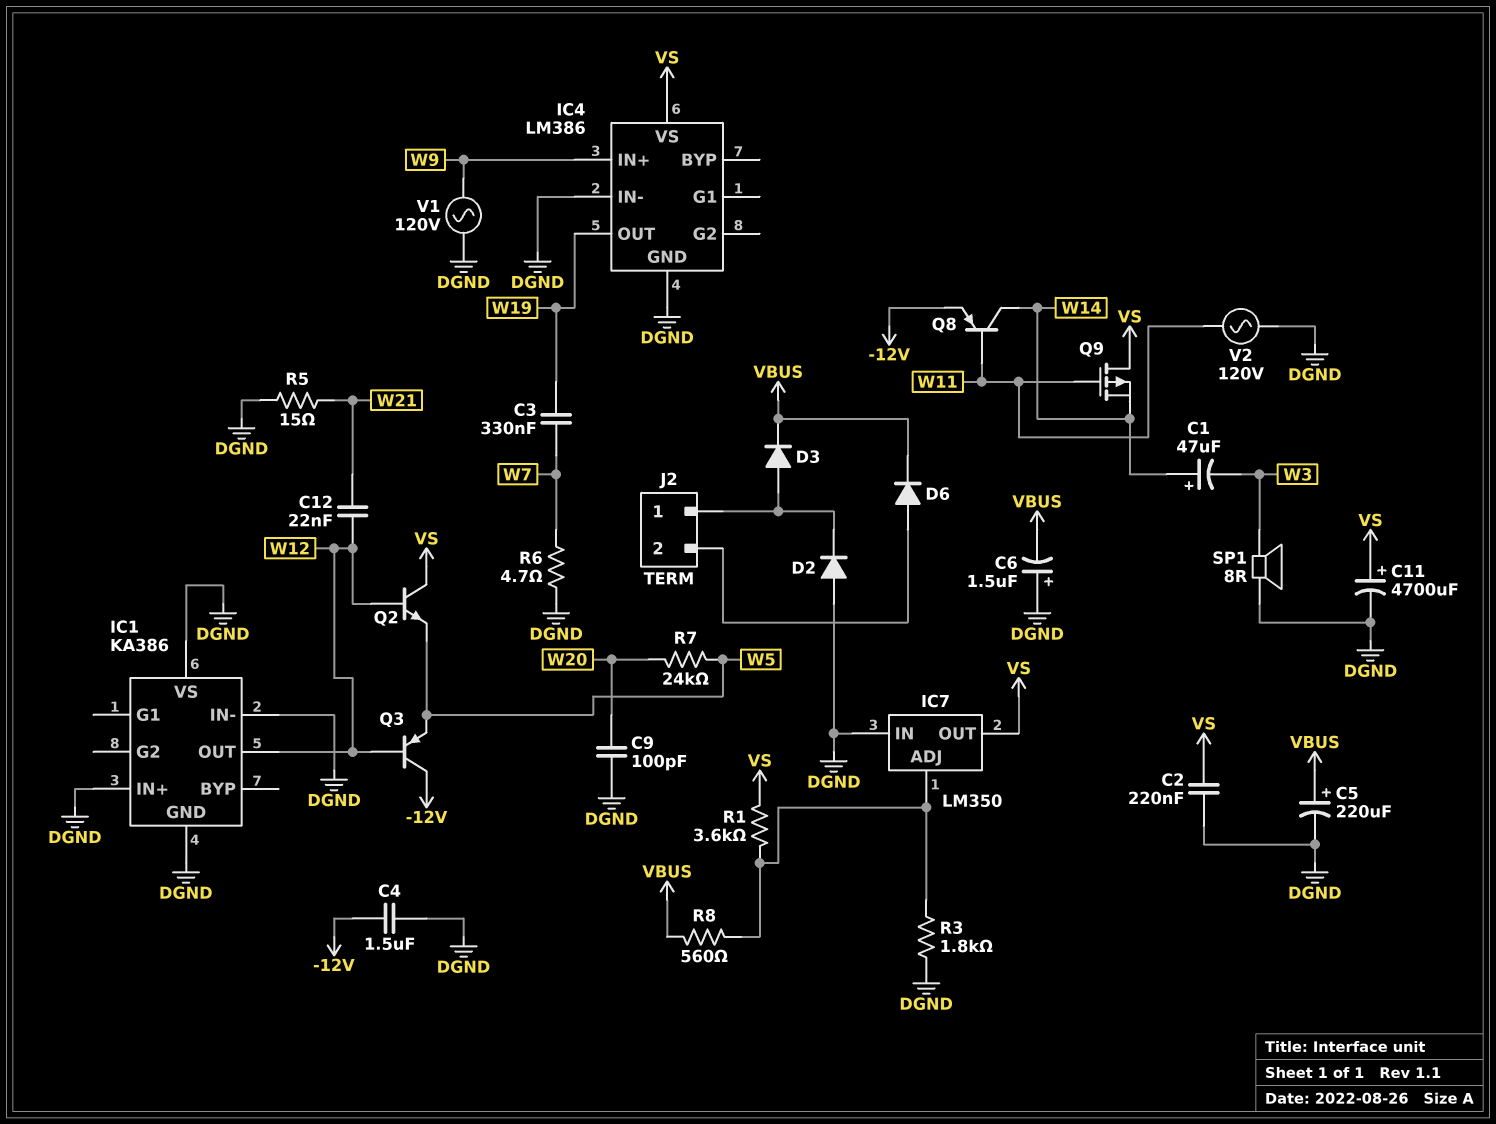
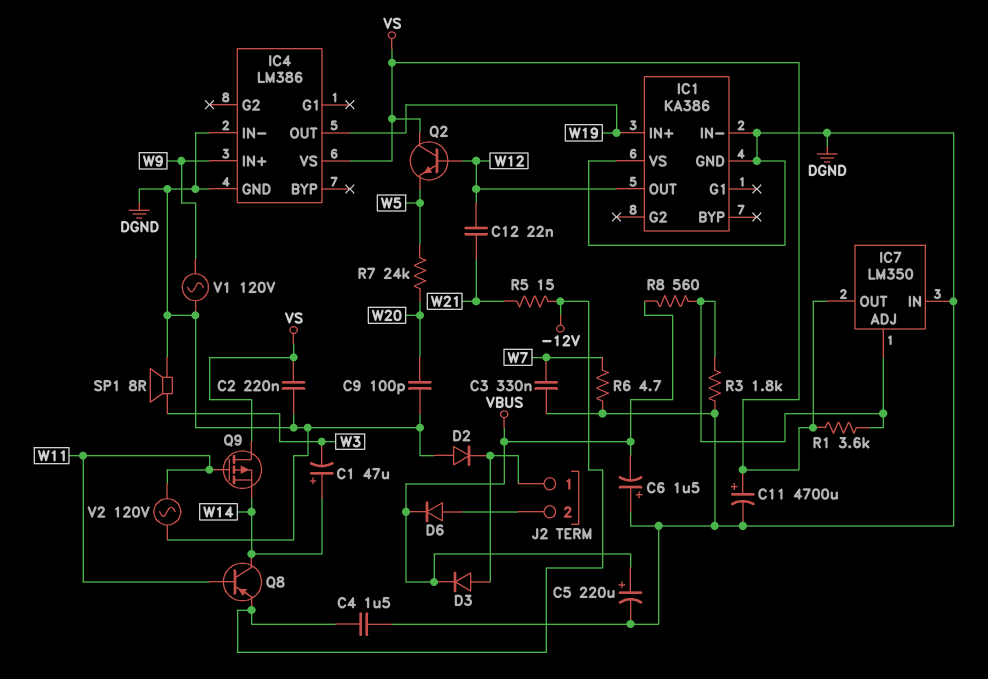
C3: 330nF (W7, W19) -> 330nF (DGND, W7)
IC1 pin IN+: DGND -> W19
Q3: PNP (B W12, C -12V, E W5) -> none
R5: 15 (DGND, W21) -> 15 (-12V, W21)

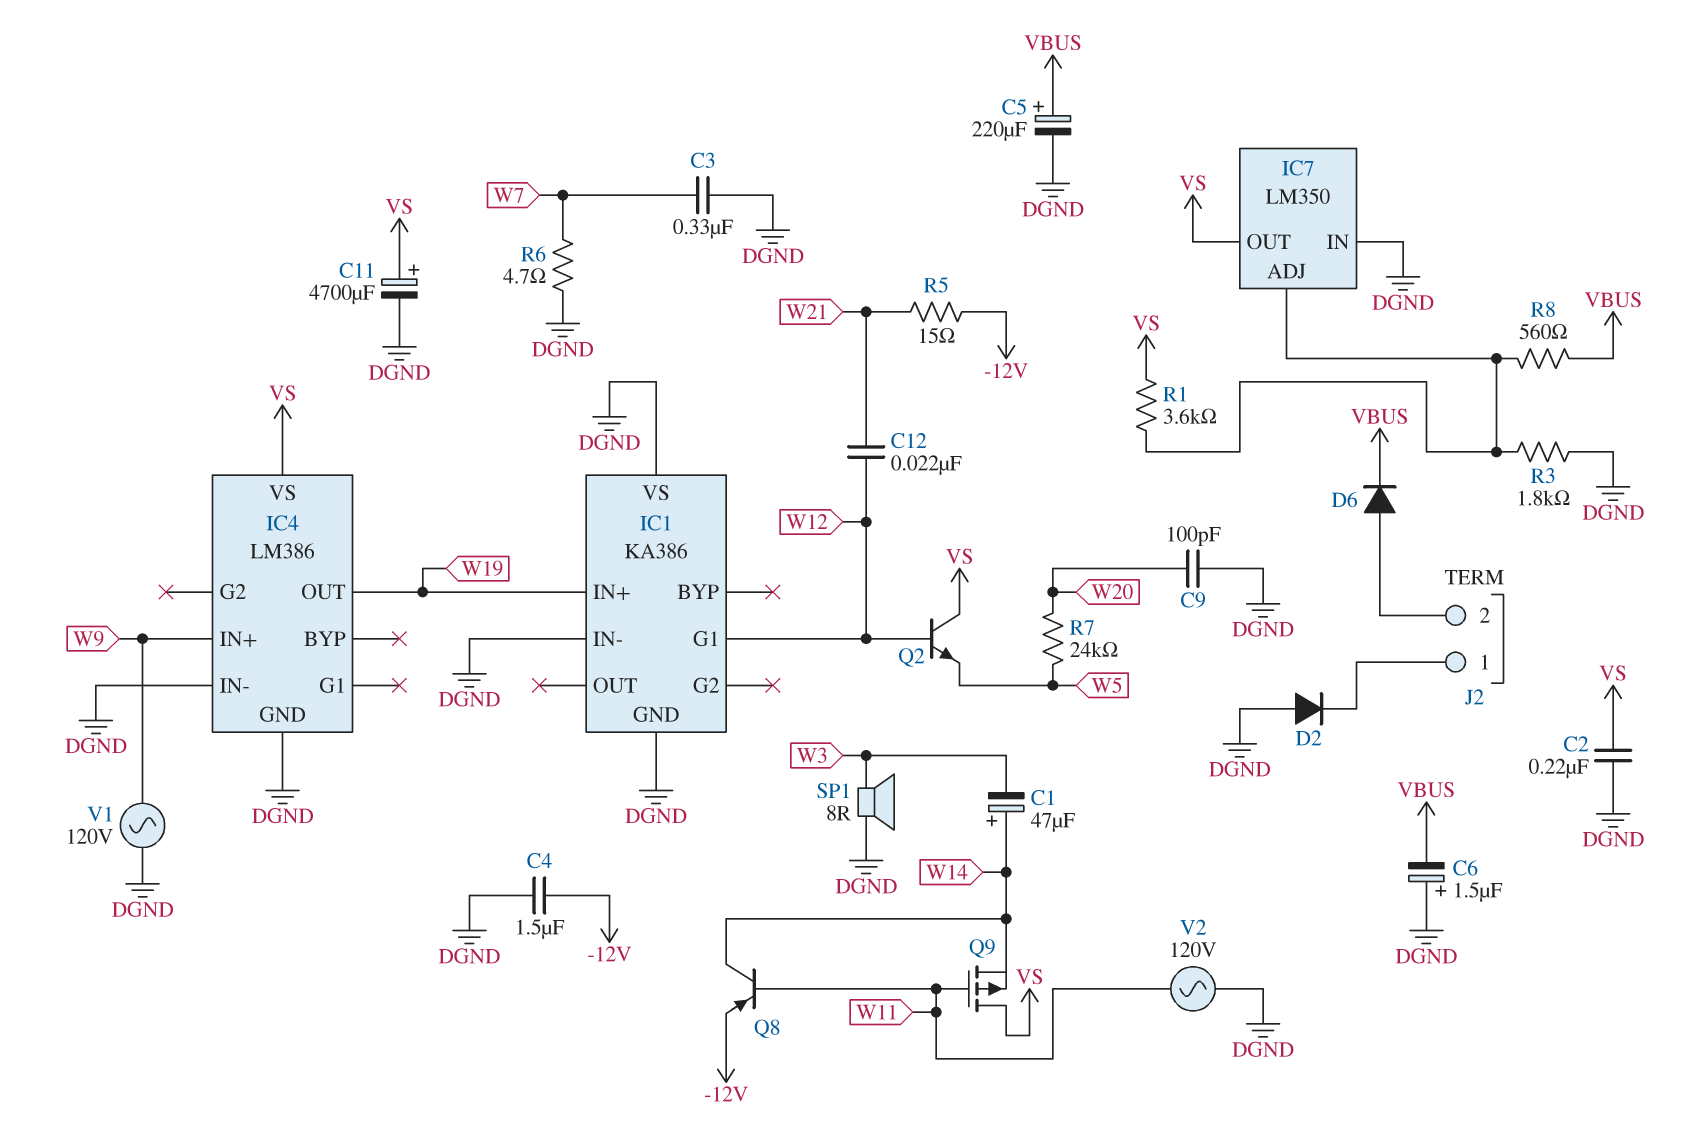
D3: diode (A J2/1, K VBUS) -> none
IC1 pin G1: none -> W12
IC1 pin OUT: W12 -> none

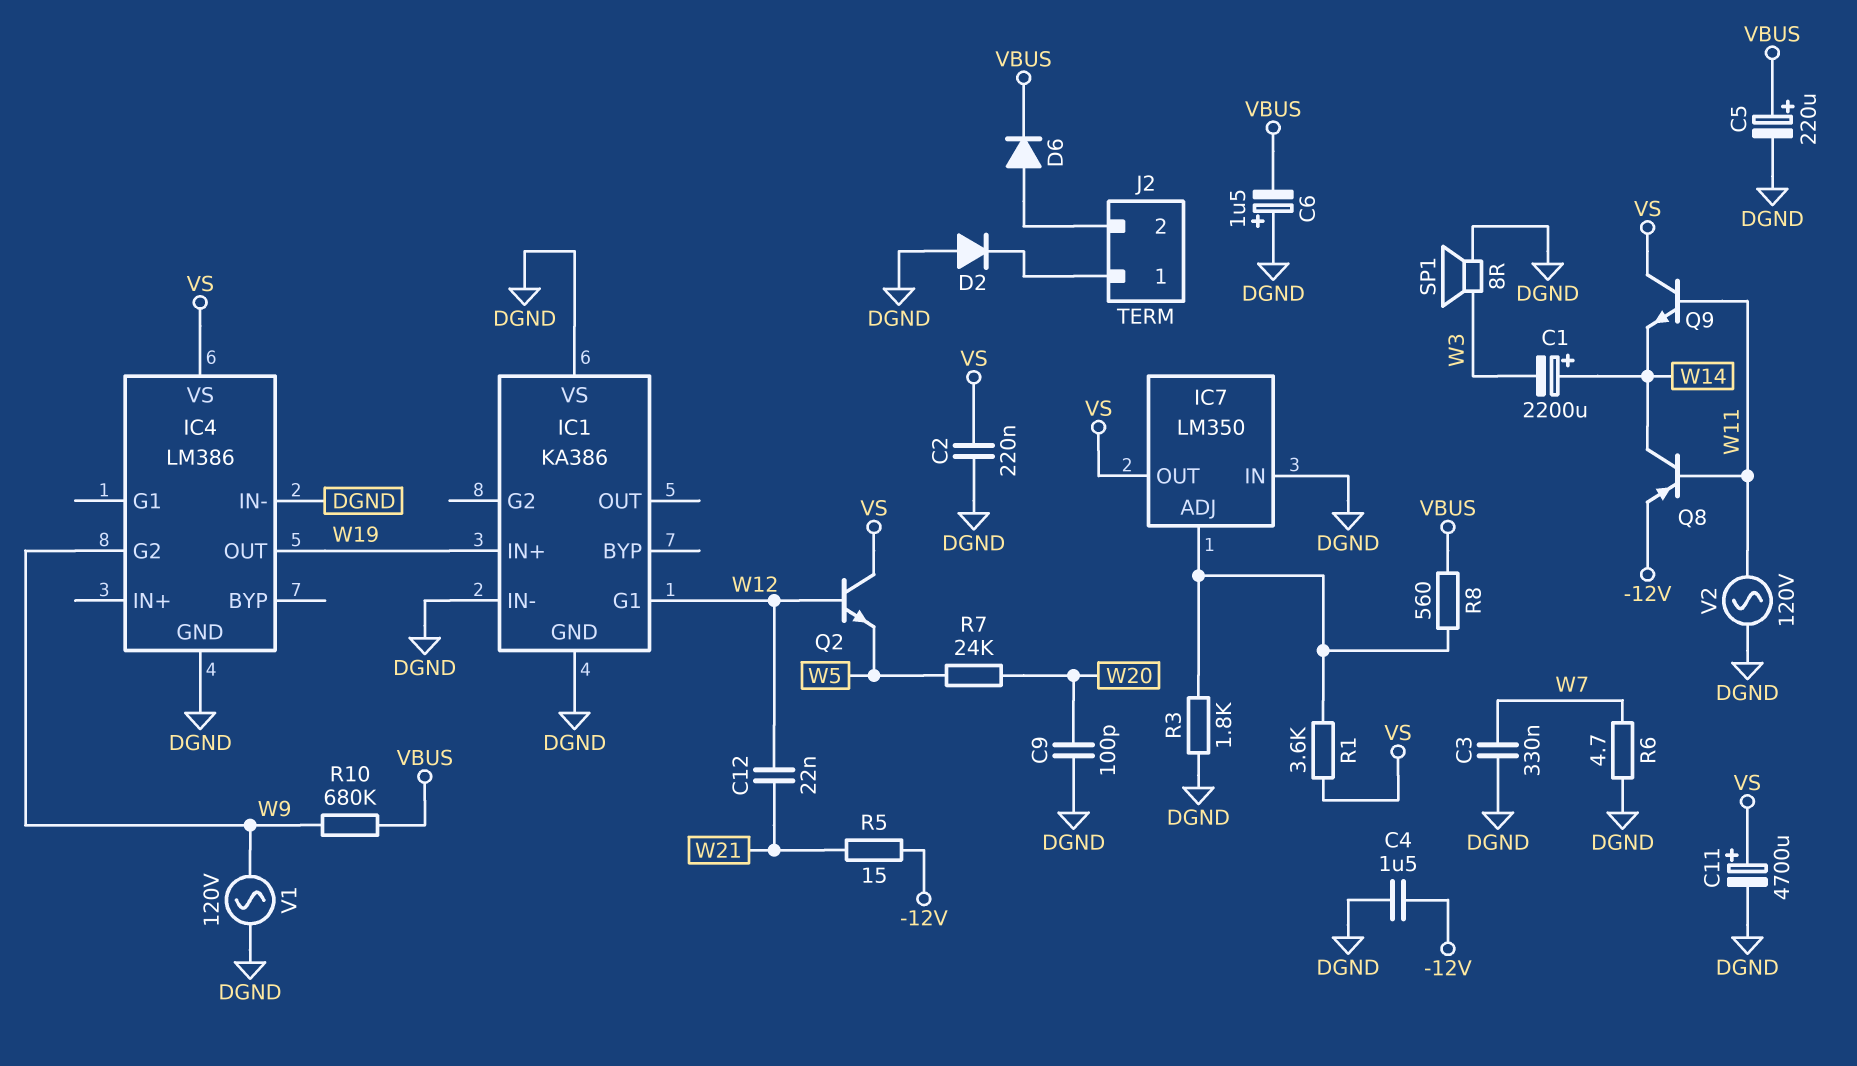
C1: 47uF (plus W14, minus W3) -> 2200uF (plus W14, minus W3)
IC4 pin G2: none -> W9
IC4 pin IN+: W9 -> none
Q9: PMOS (G W11, D VS, S W14) -> NPN (B W11, C VS, E W14)
R10: none -> 680k (VBUS, W9)

